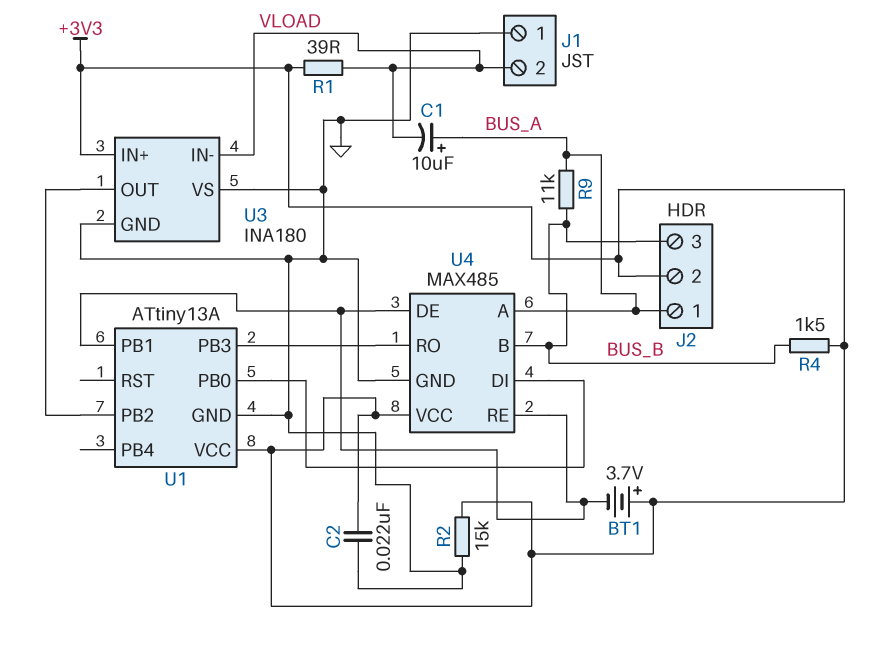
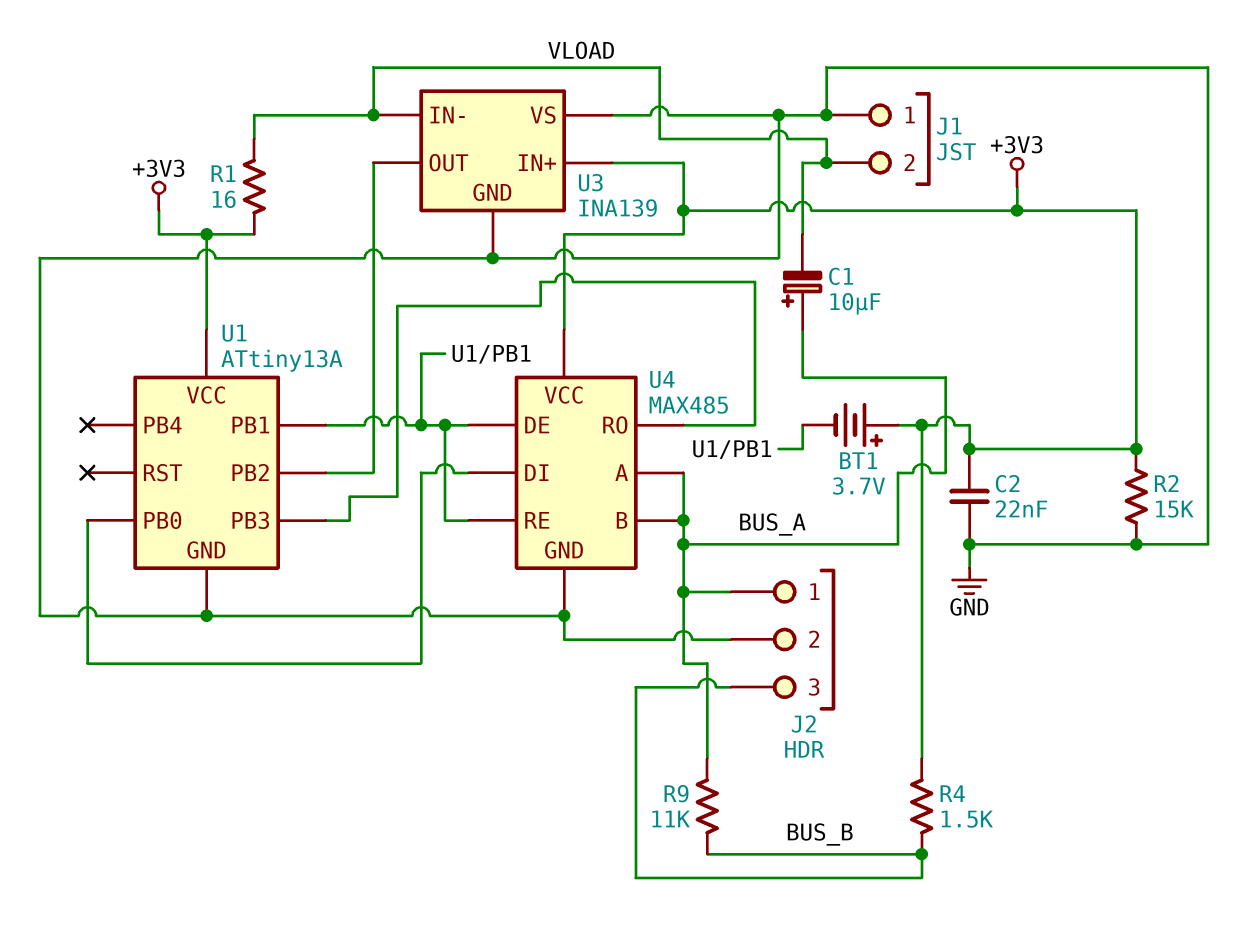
J2 pin 2: +3V3 -> GND
R1: 39 (+3V3, VLOAD) -> 16 (+3V3, VLOAD)
U3: INA180 -> INA139
U4 pin B: BUS_B -> BUS_A

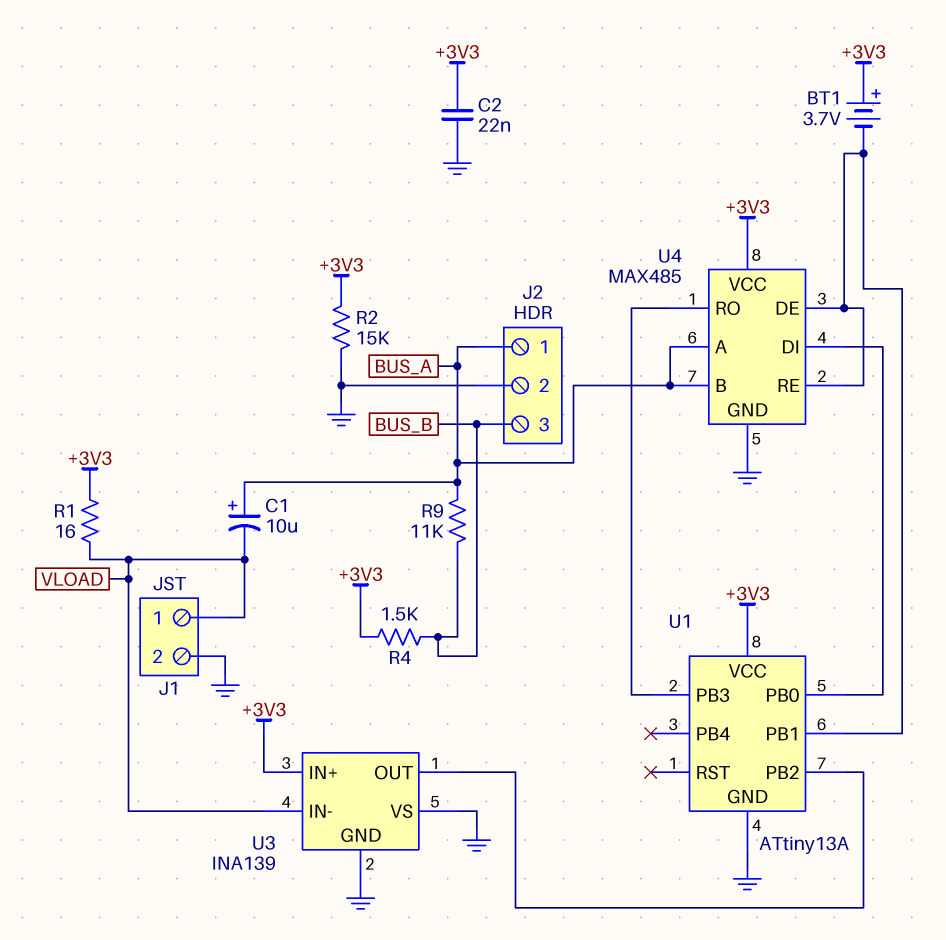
J1 pin 1: GND -> VLOAD
J1 pin 2: VLOAD -> GND

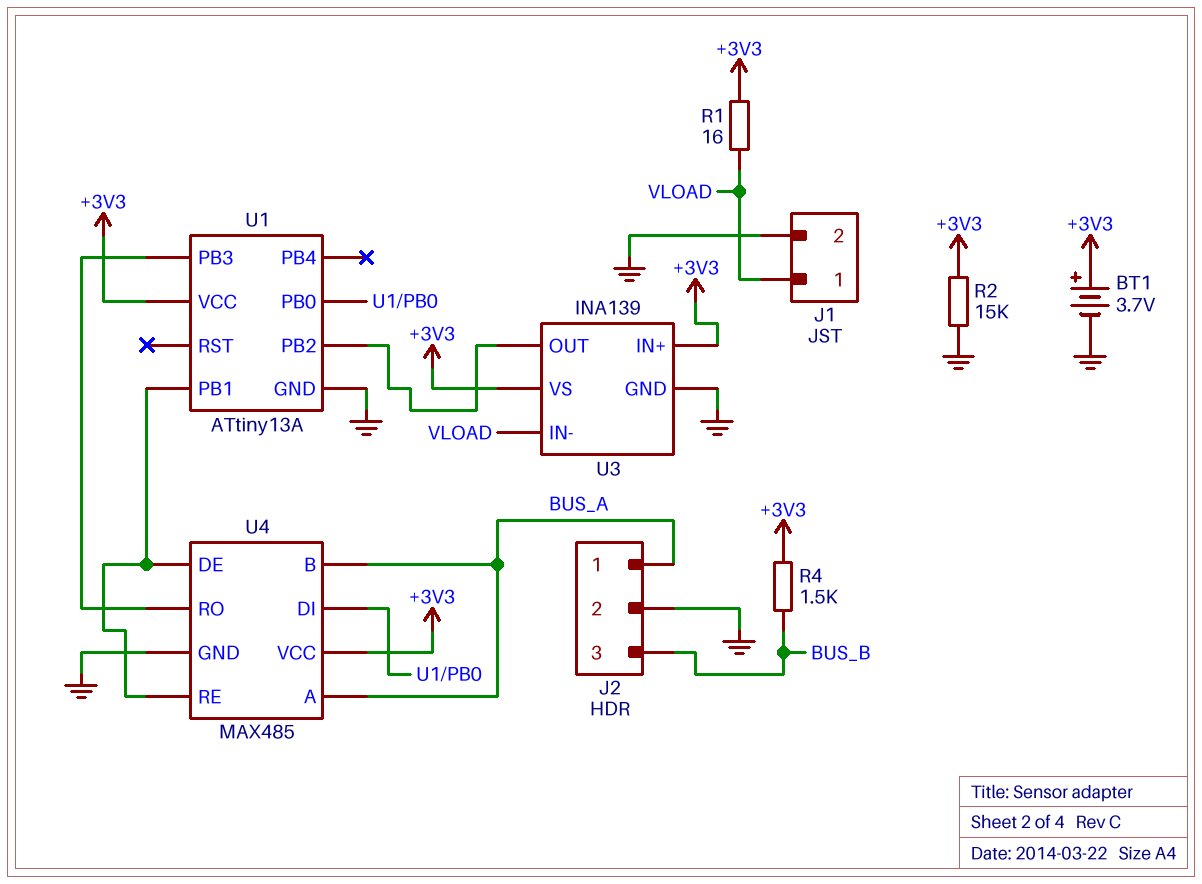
BT1: 3.7V (plus +3V3, minus U1/PB1) -> 3.7V (plus +3V3, minus GND)
C1: 10uF (plus BUS_A, minus VLOAD) -> none
C2: 22nF (+3V3, GND) -> none
R9: 11k (BUS_A, BUS_B) -> none
U3 pin VS: GND -> +3V3

